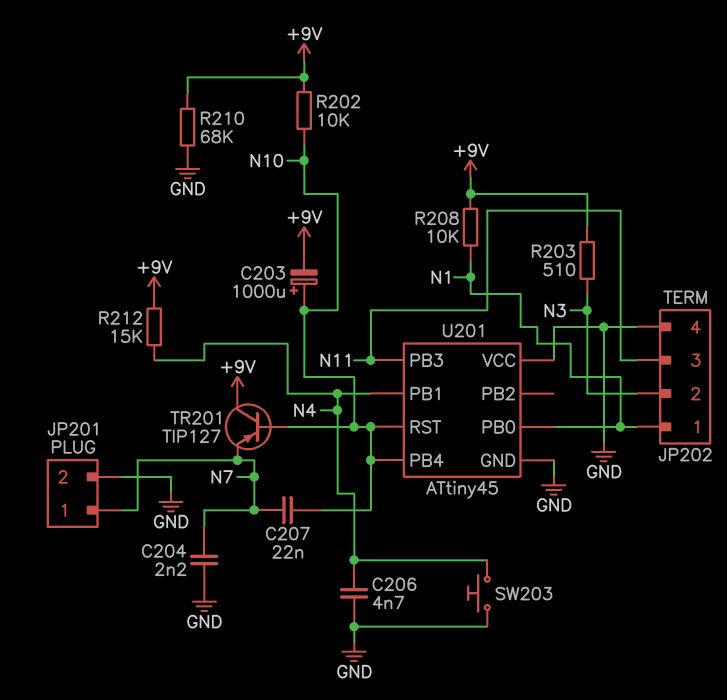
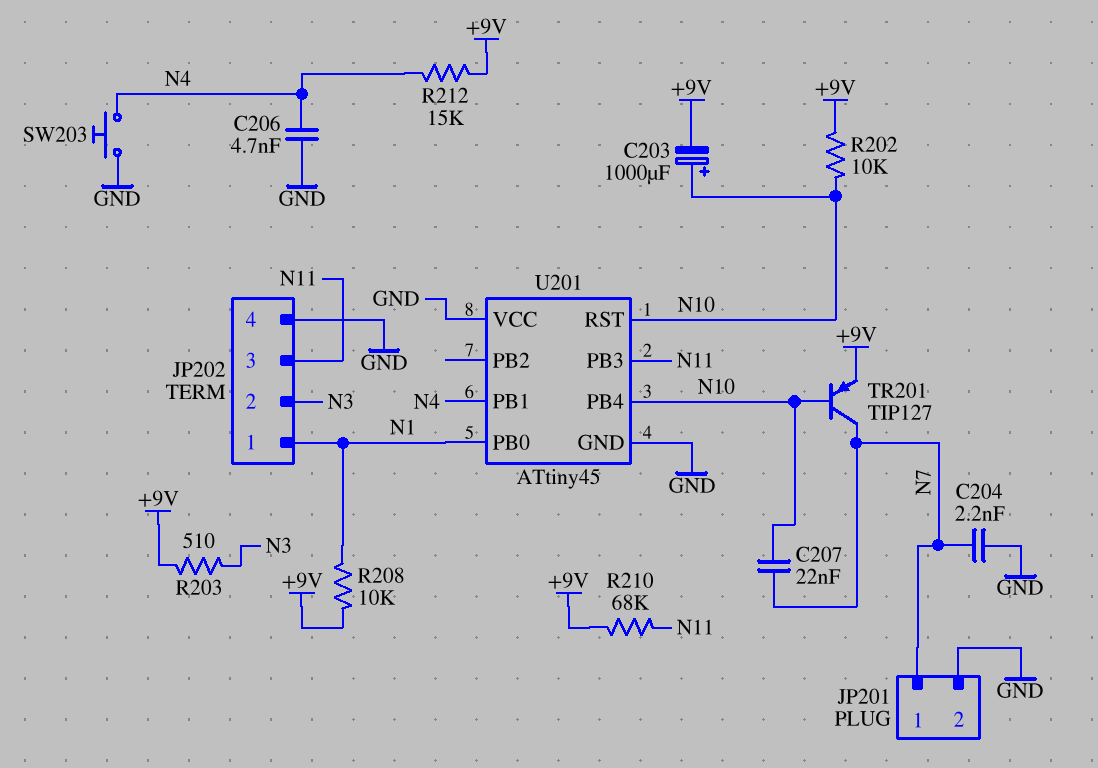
R210: 68k (+9V, GND) -> 68k (+9V, N11)
TR201: PNP TIP127 (B N10, C +9V, E N7) -> PNP TIP127 (B N10, C N7, E +9V)

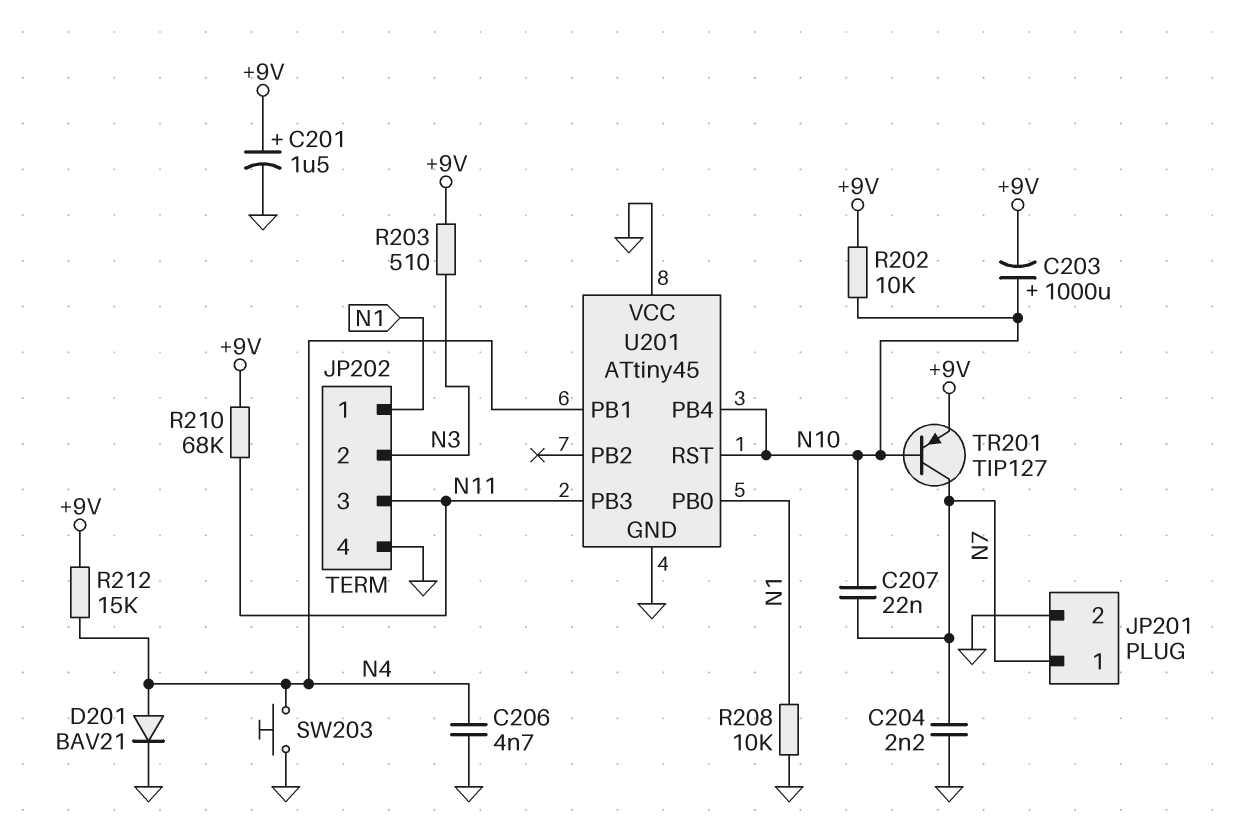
C201: none -> 1.5uF (plus +9V, minus GND)
D201: none -> diode BAV21 (A N4, K GND)
R208: 10k (+9V, N1) -> 10k (GND, N1)

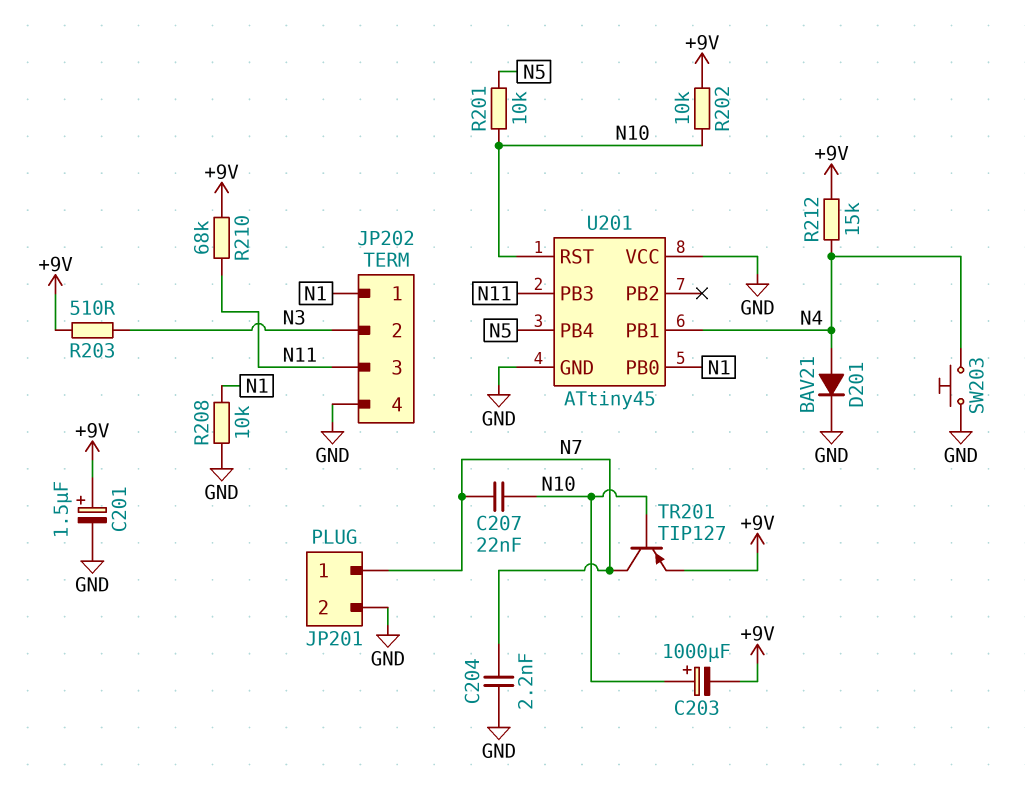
C206: 4.7nF (GND, N4) -> none
R201: none -> 10k (N5, N10)
U201 pin PB4: N10 -> N5

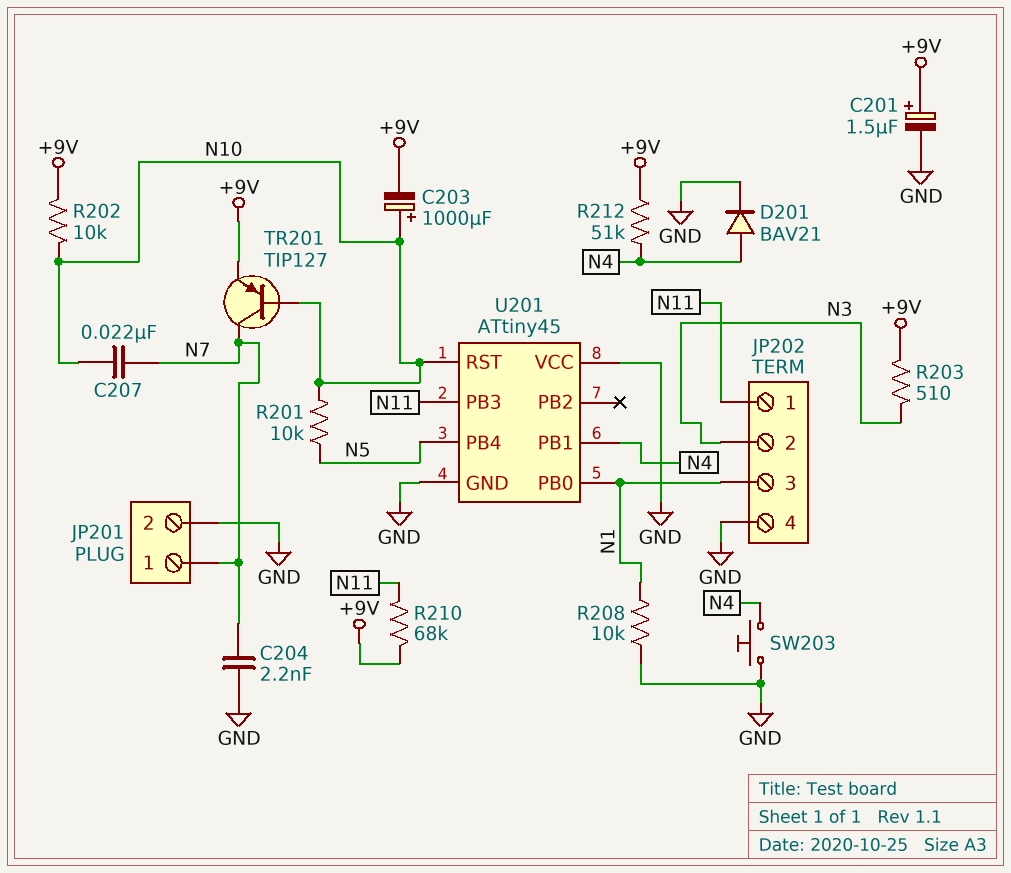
JP202 pin 1: N1 -> N11
JP202 pin 3: N11 -> N1
R212: 15k (+9V, N4) -> 51k (+9V, N4)

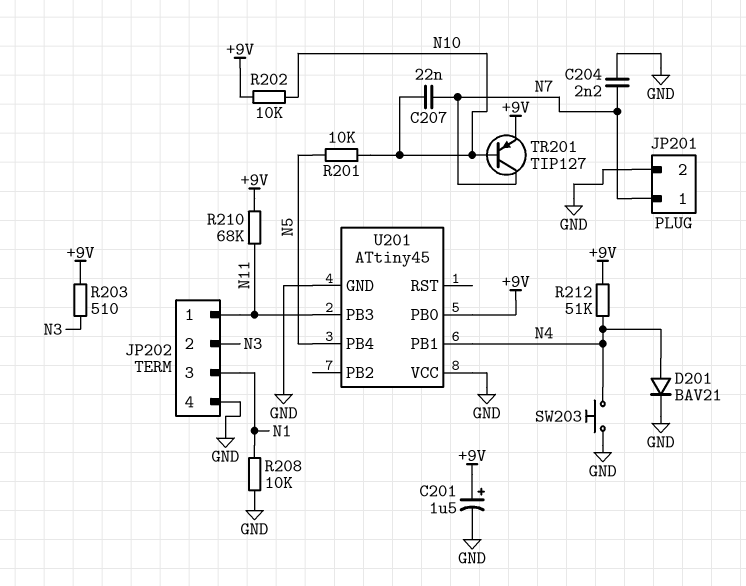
C203: 1000uF (plus N10, minus +9V) -> none
U201 pin PB0: N1 -> +9V
U201 pin RST: N10 -> none

